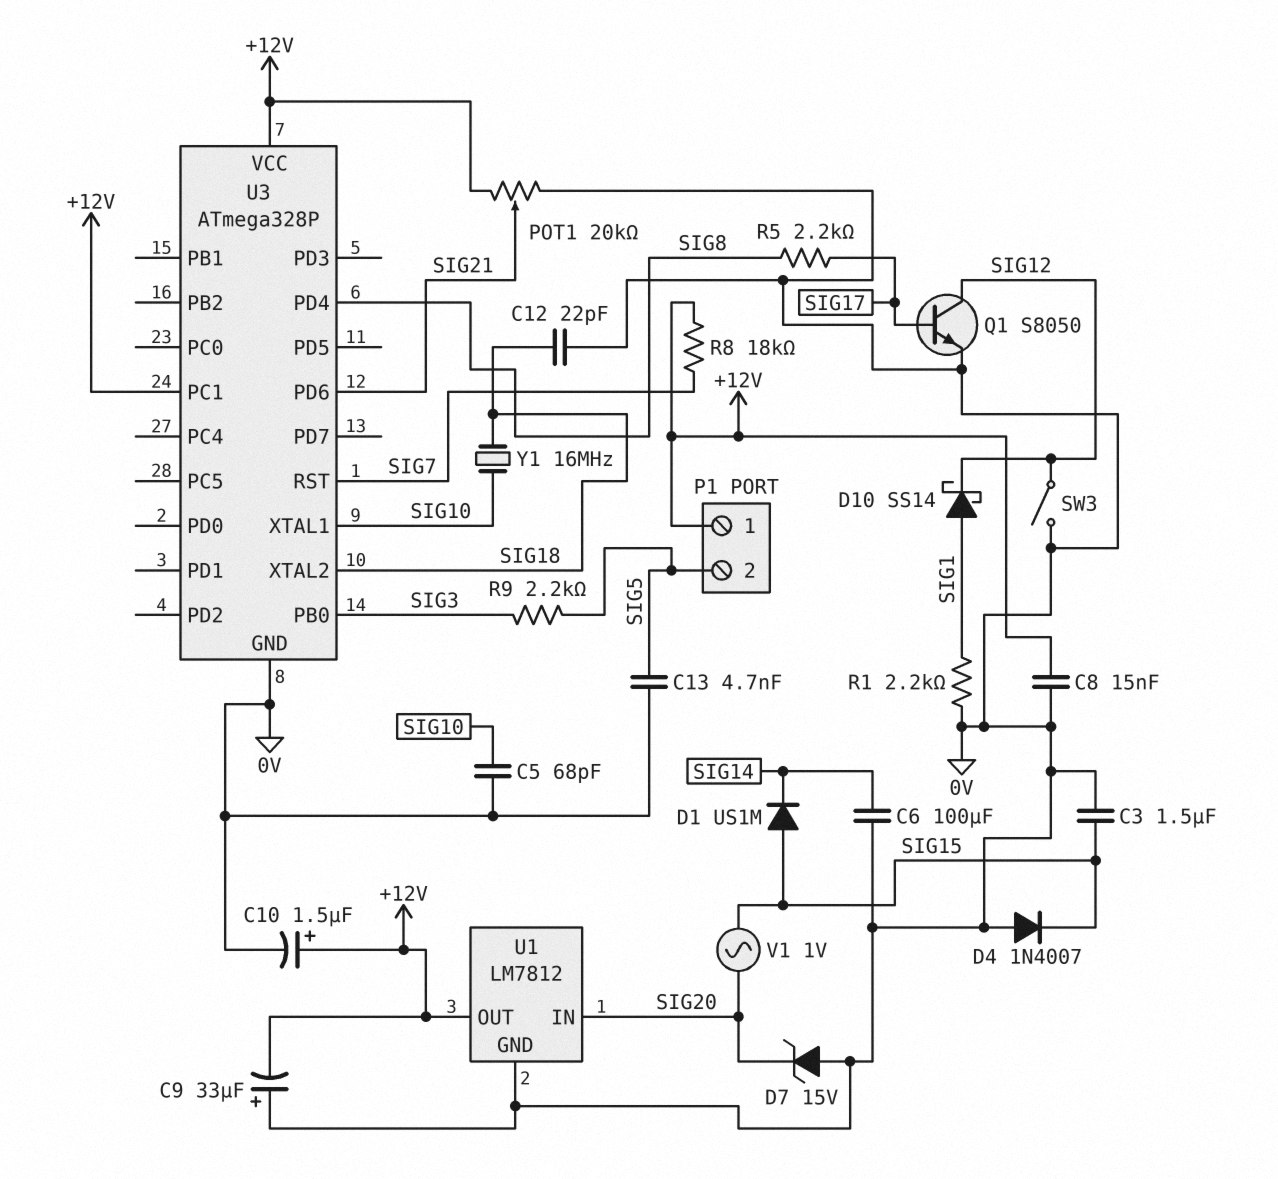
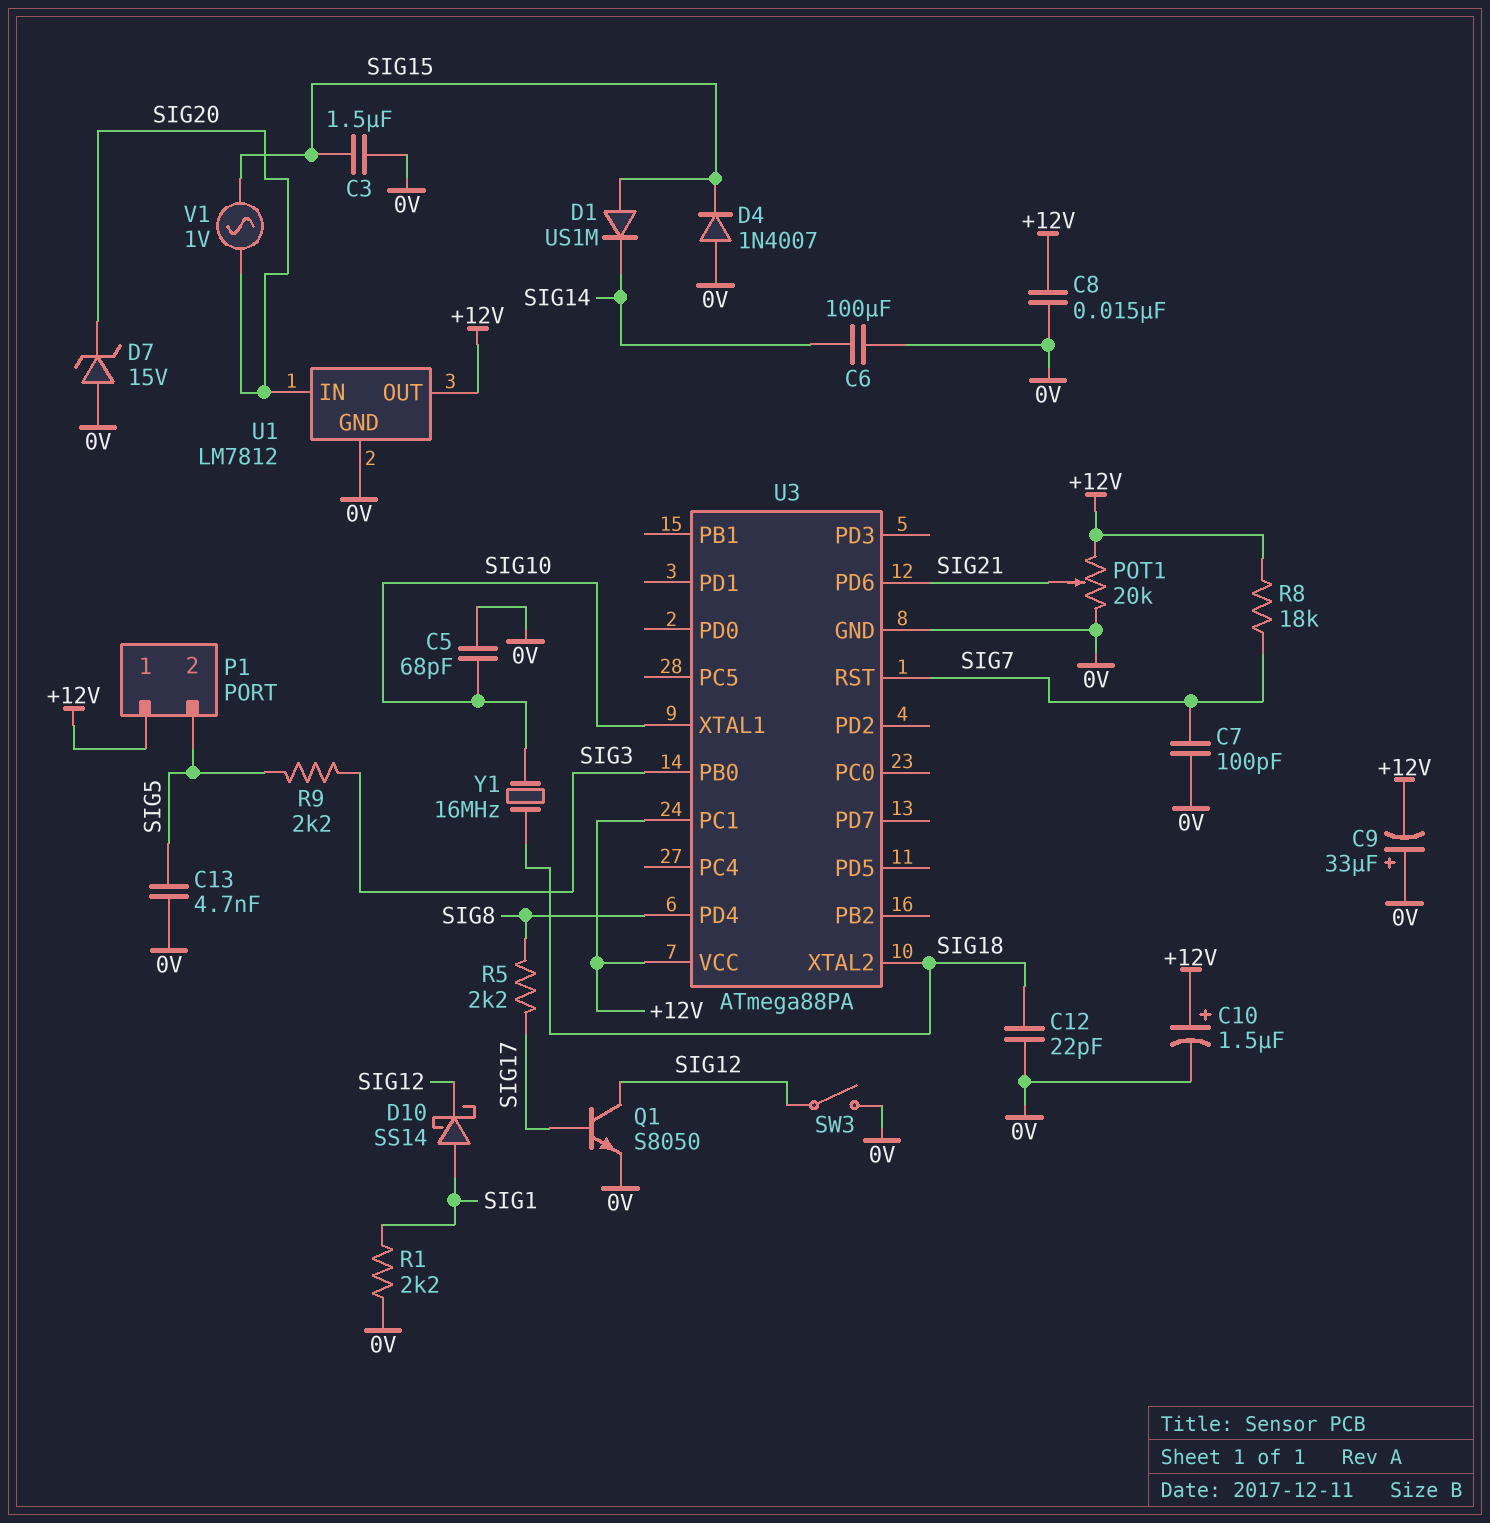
C7: none -> 100pF (0V, SIG7)
U3: ATmega328P -> ATmega88PA

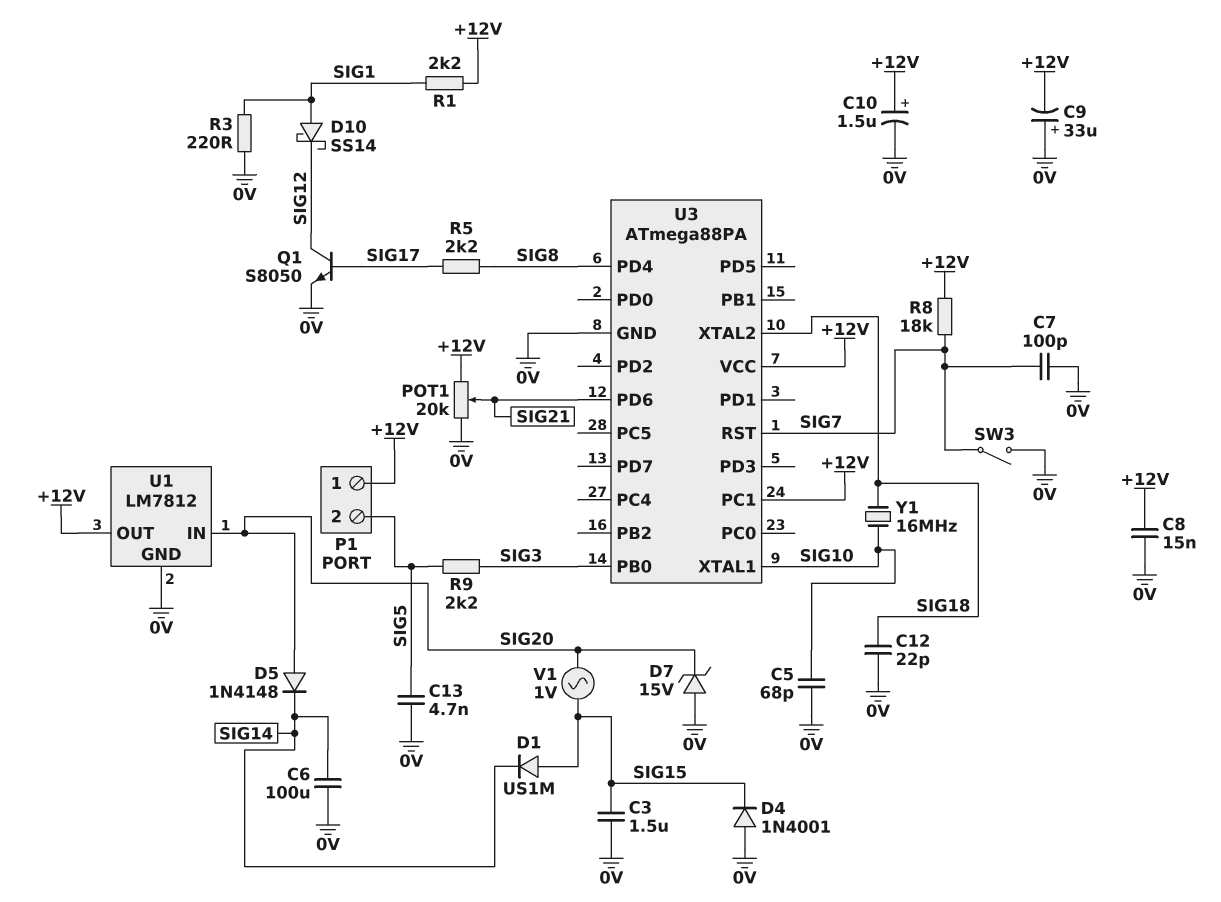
D4: diode 1N4007 (A 0V, K SIG15) -> diode 1N4001 (A 0V, K SIG15)
D5: none -> diode 1N4148 (A SIG20, K SIG14)
R1: 2.2k (0V, SIG1) -> 2.2k (+12V, SIG1)
R3: none -> 220 (0V, SIG1)
SW3: switch (0V, SIG12) -> switch (0V, SIG7)

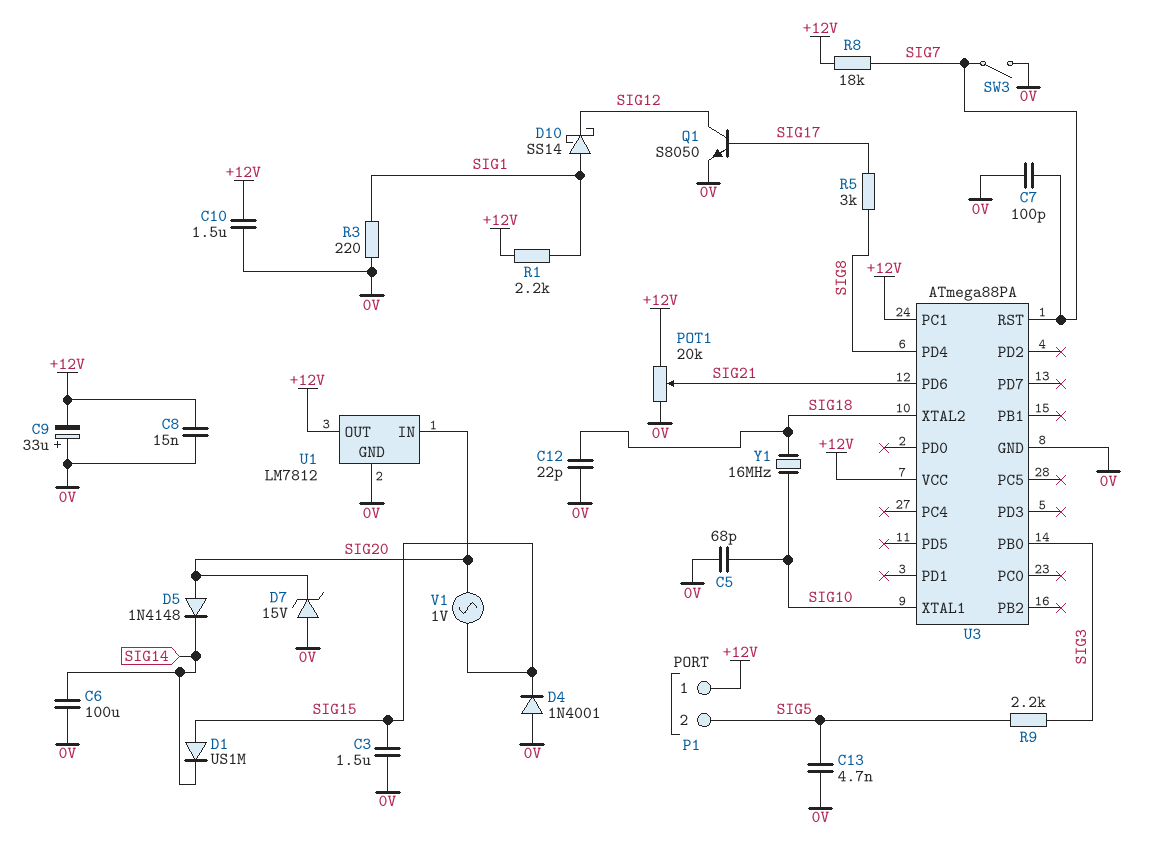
C10: 1.5uF (plus +12V, minus 0V) -> 1.5uF (+12V, 0V)
R5: 2.2k (SIG8, SIG17) -> 3k (SIG8, SIG17)

